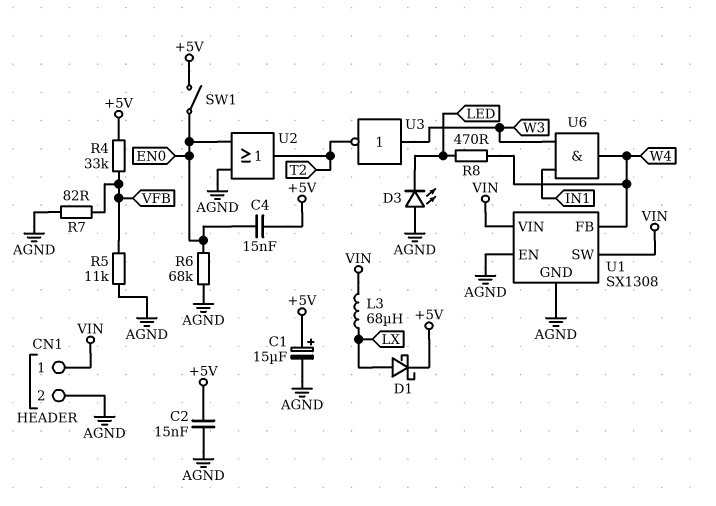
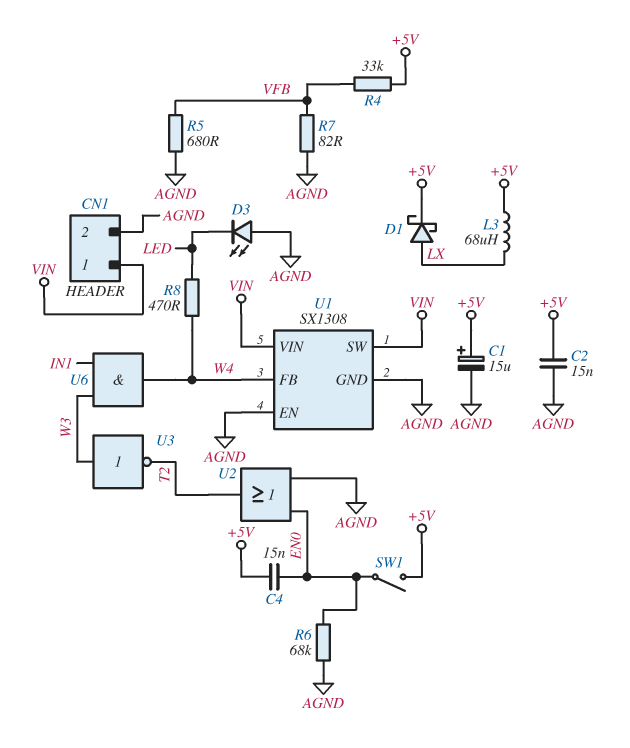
L3: 68uH (LX, VIN) -> 68uH (+5V, LX)
R5: 11k (AGND, VFB) -> 680 (AGND, VFB)

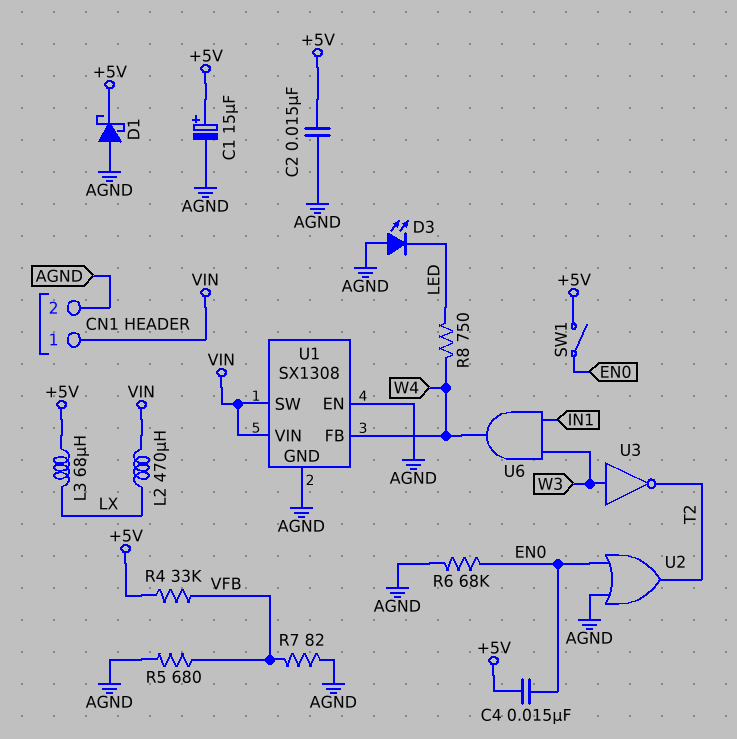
D1: schottky (A LX, K +5V) -> schottky (A AGND, K +5V)
L2: none -> 470uH (LX, VIN)
R8: 470 (LED, W4) -> 750 (LED, W4)

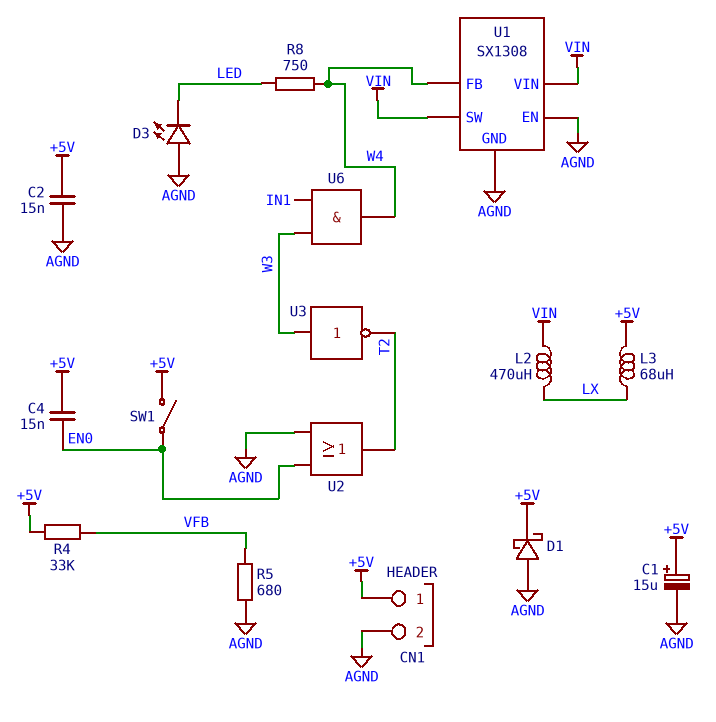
CN1 pin 1: VIN -> +5V
R6: 68k (AGND, EN0) -> none
R7: 82 (AGND, VFB) -> none

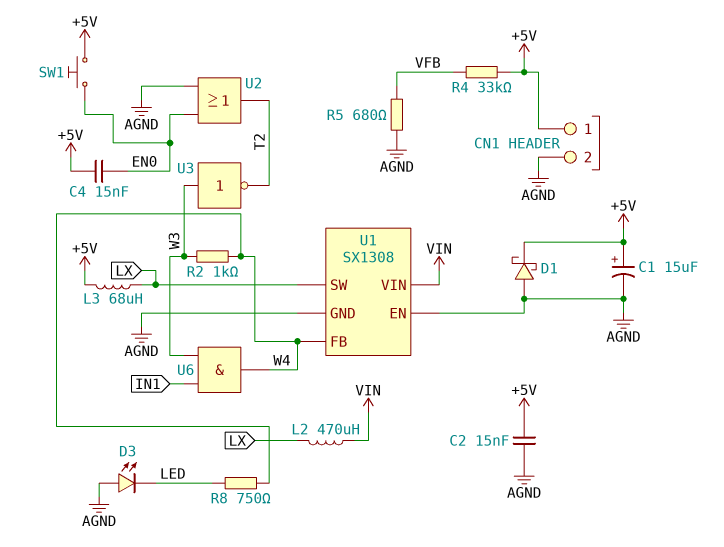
R2: none -> 1k (W3, W4)
SW1: switch (+5V, EN0) -> button (+5V, EN0)
U1 pin SW: VIN -> LX

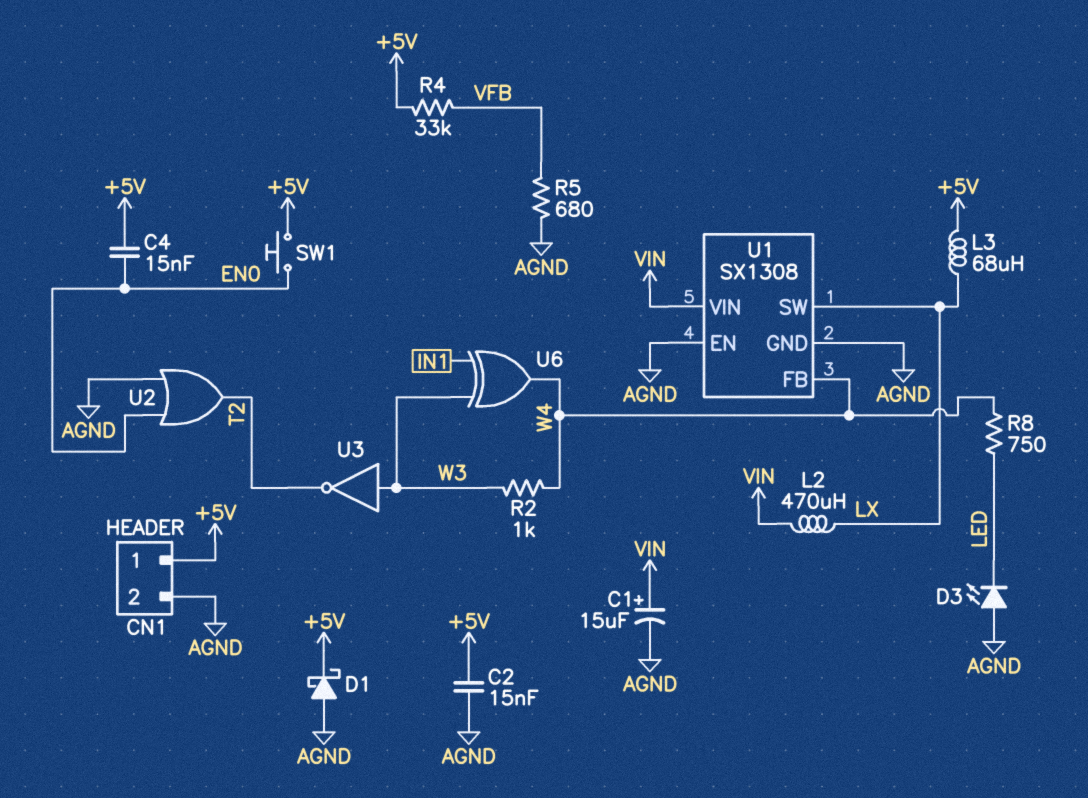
C1: 15uF (plus +5V, minus AGND) -> 15uF (plus VIN, minus AGND)
U6: AND (in IN1, in W3, out W4) -> XOR (in IN1, in W3, out W4)

